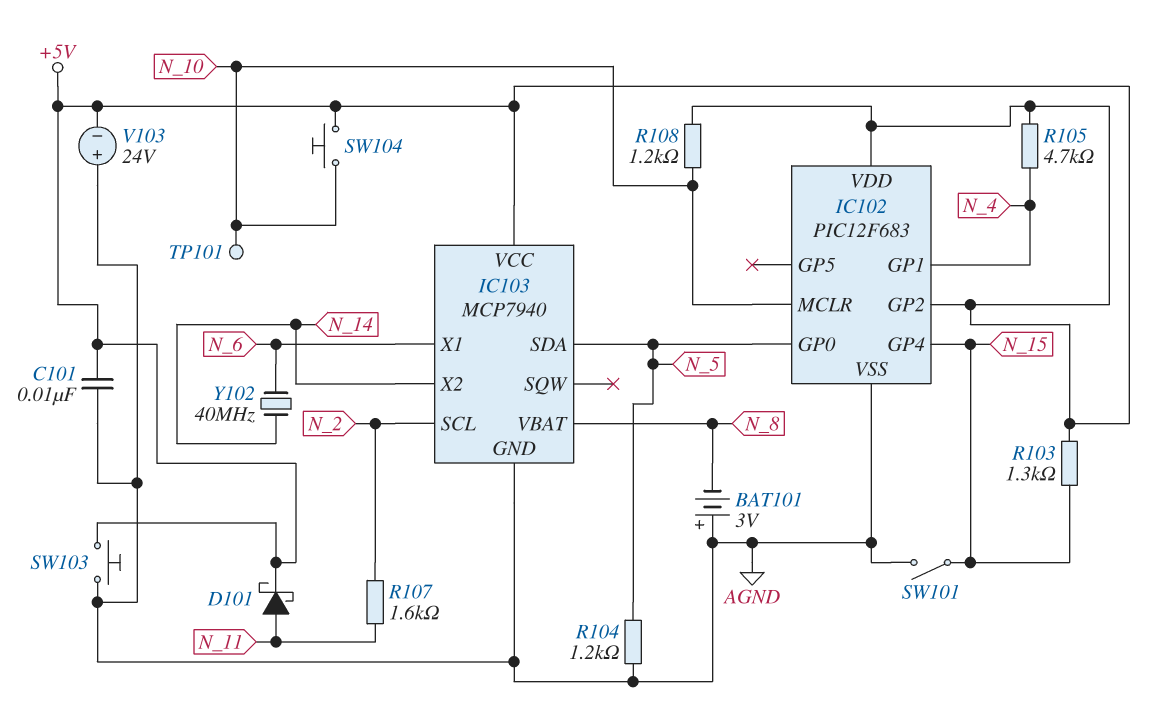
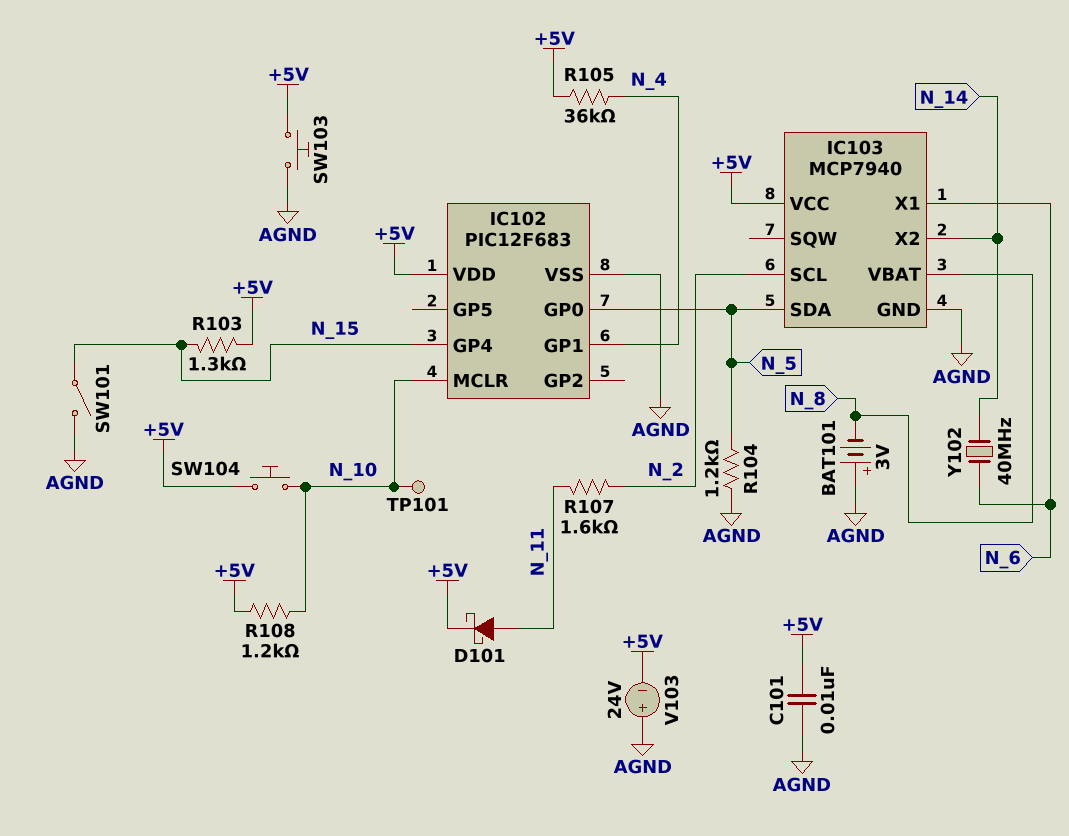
IC102 pin GP2: +5V -> none
R105: 4.7k (+5V, N_4) -> 36k (+5V, N_4)

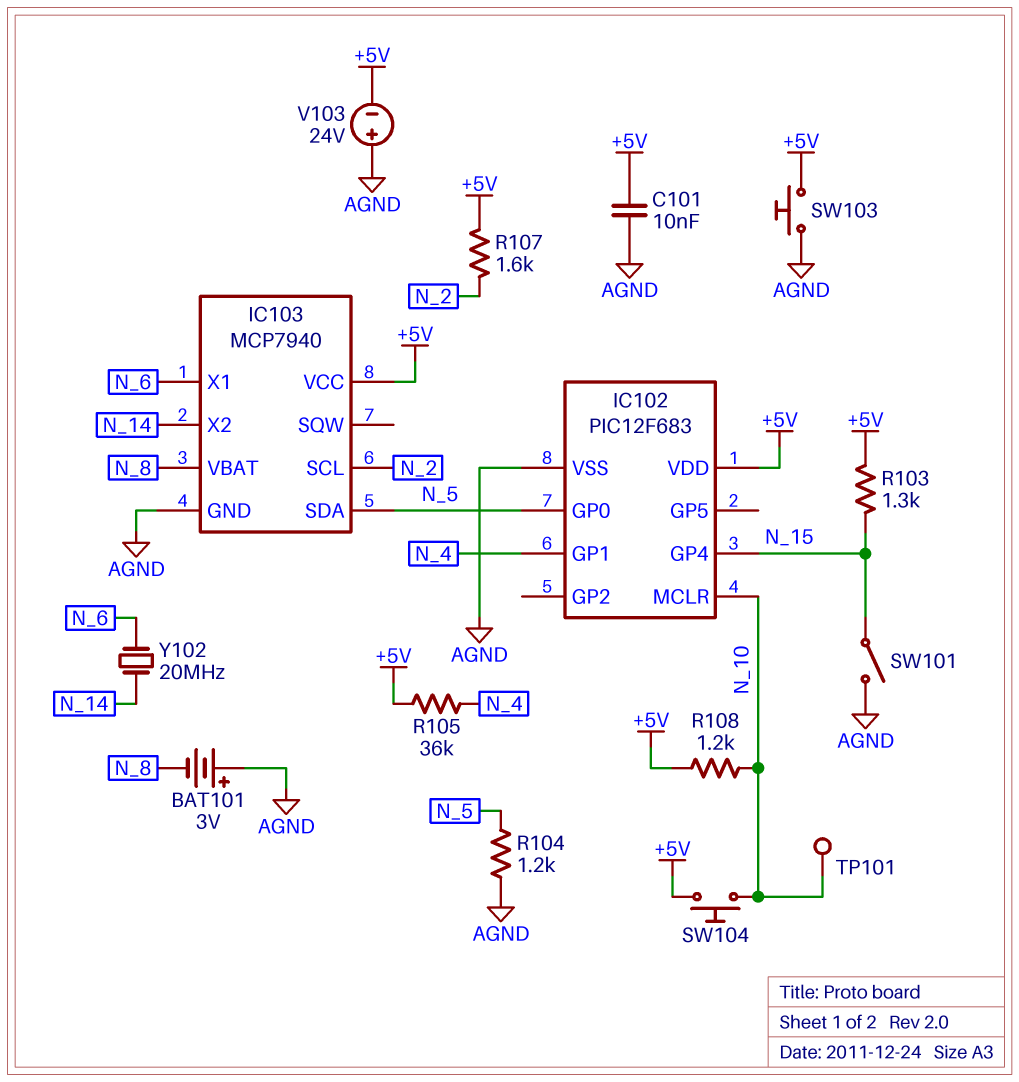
D101: schottky (A N_11, K +5V) -> none
R107: 1.6k (N_2, N_11) -> 1.6k (+5V, N_2)
Y102: 40MHz (N_6, N_14) -> 20MHz (N_6, N_14)

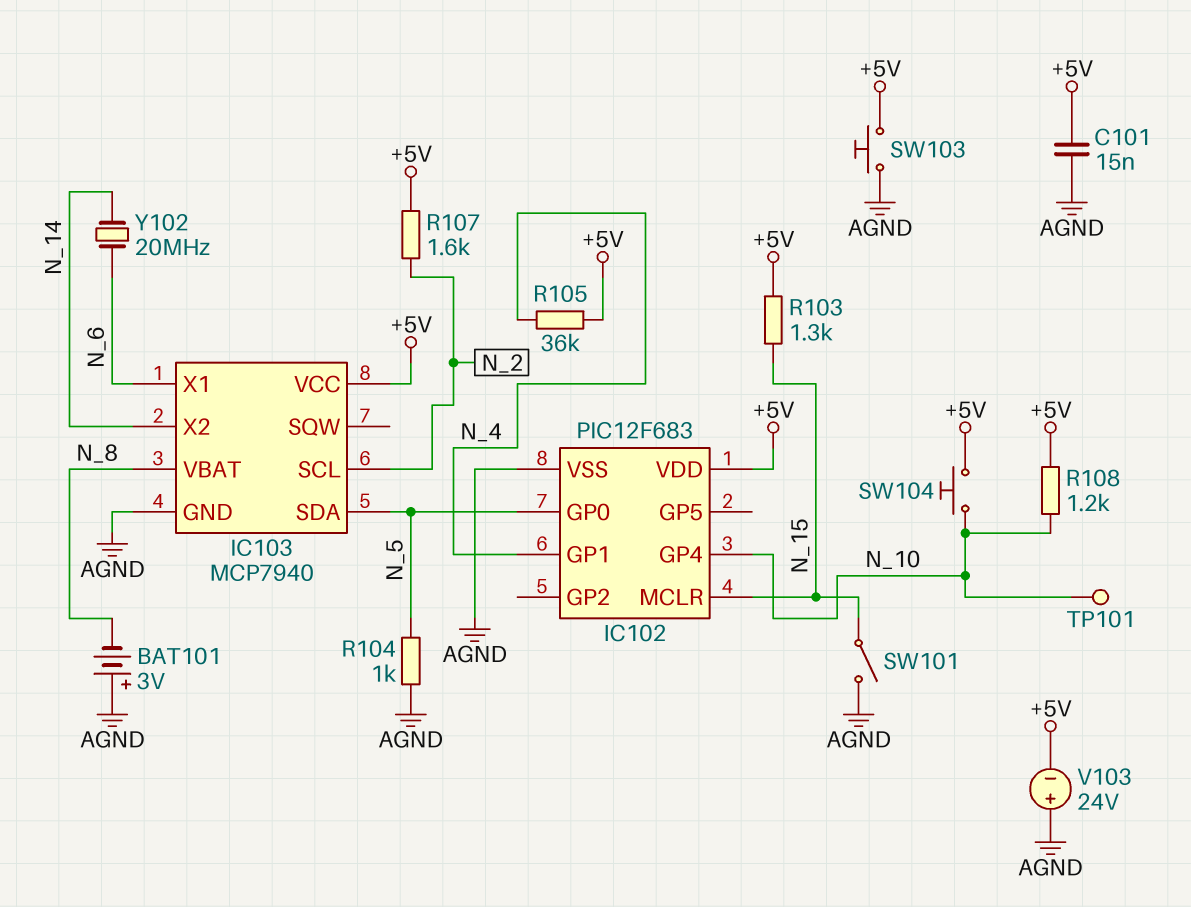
C101: 10nF (+5V, AGND) -> 15nF (+5V, AGND)
IC102 pin GP4: N_15 -> N_10
IC102 pin MCLR: N_10 -> N_15
R104: 1.2k (AGND, N_5) -> 1k (AGND, N_5)

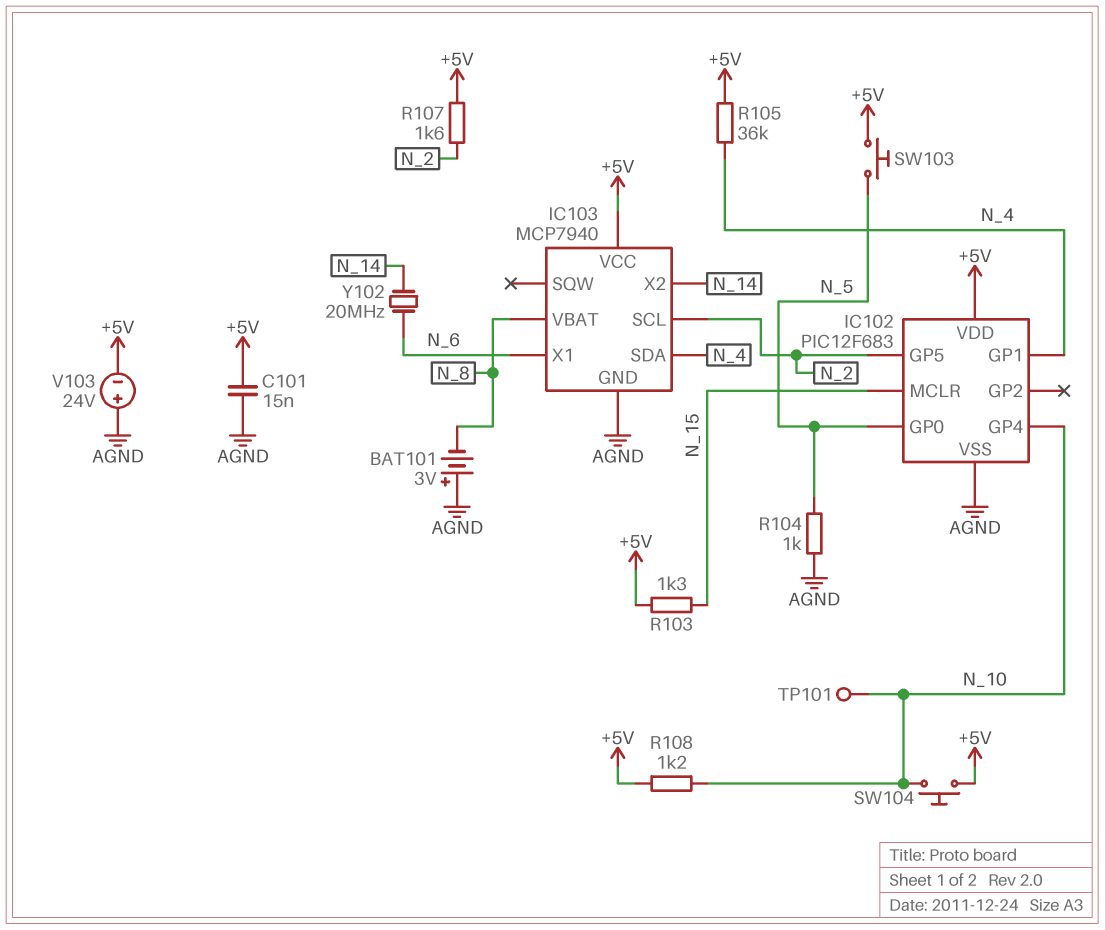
IC102 pin GP5: none -> N_2
IC103 pin SDA: N_5 -> N_4
SW101: switch (AGND, N_15) -> none
SW103: button (+5V, AGND) -> button (+5V, N_5)

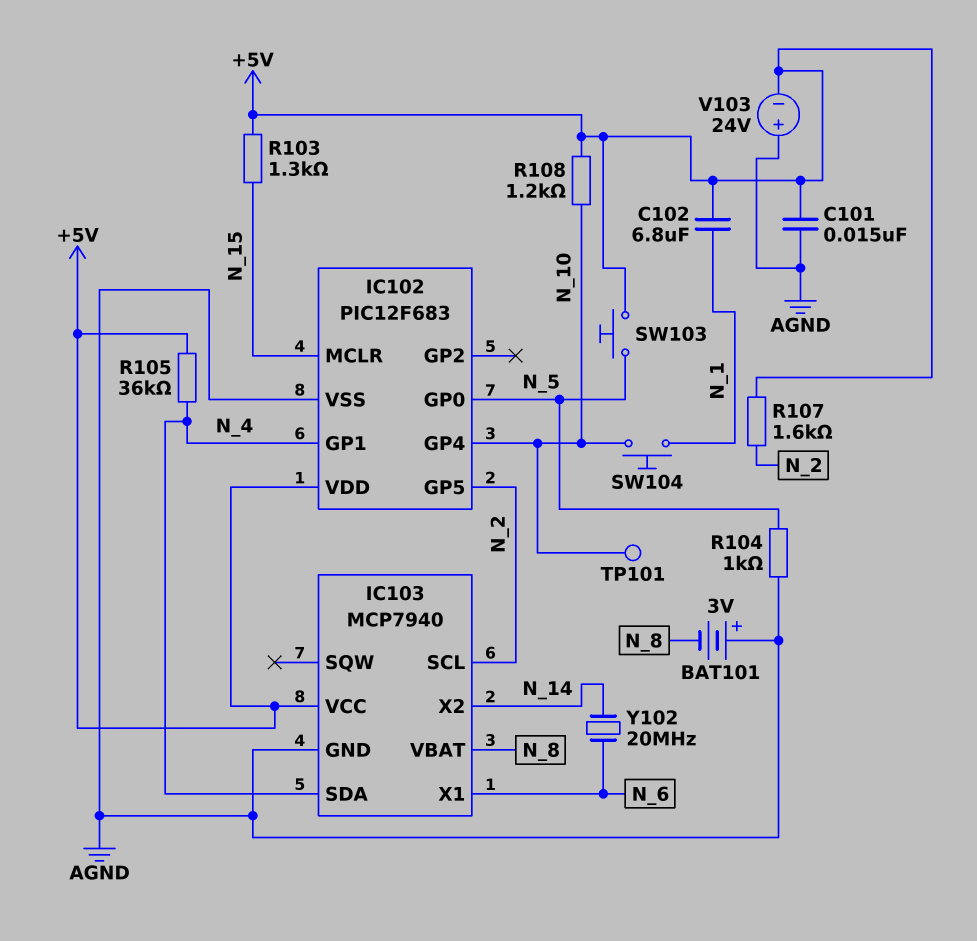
C102: none -> 6.8uF (+5V, N_1)
SW104: button (+5V, N_10) -> button (N_1, N_10)

